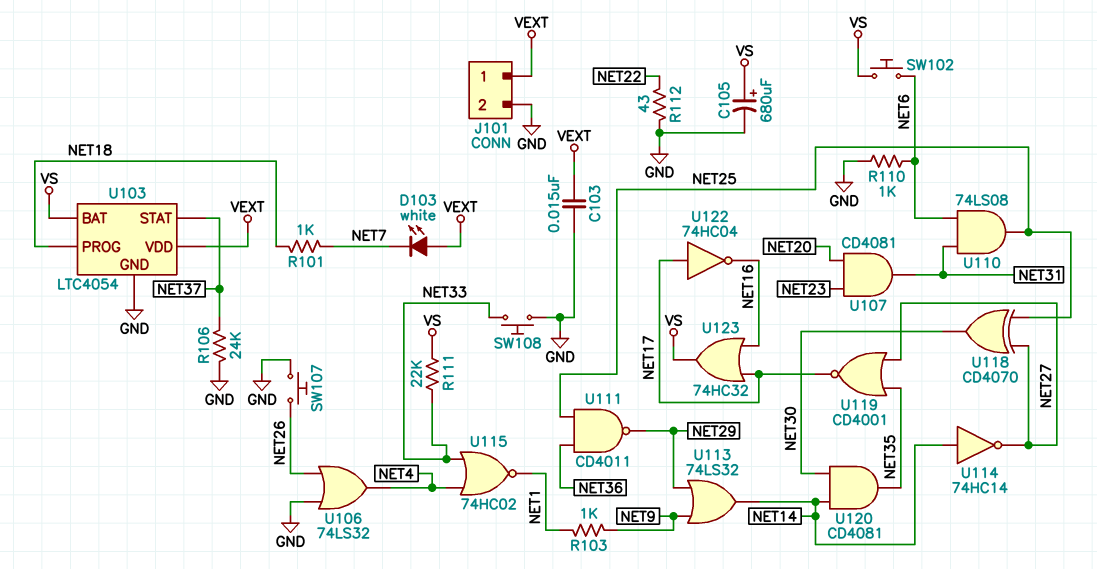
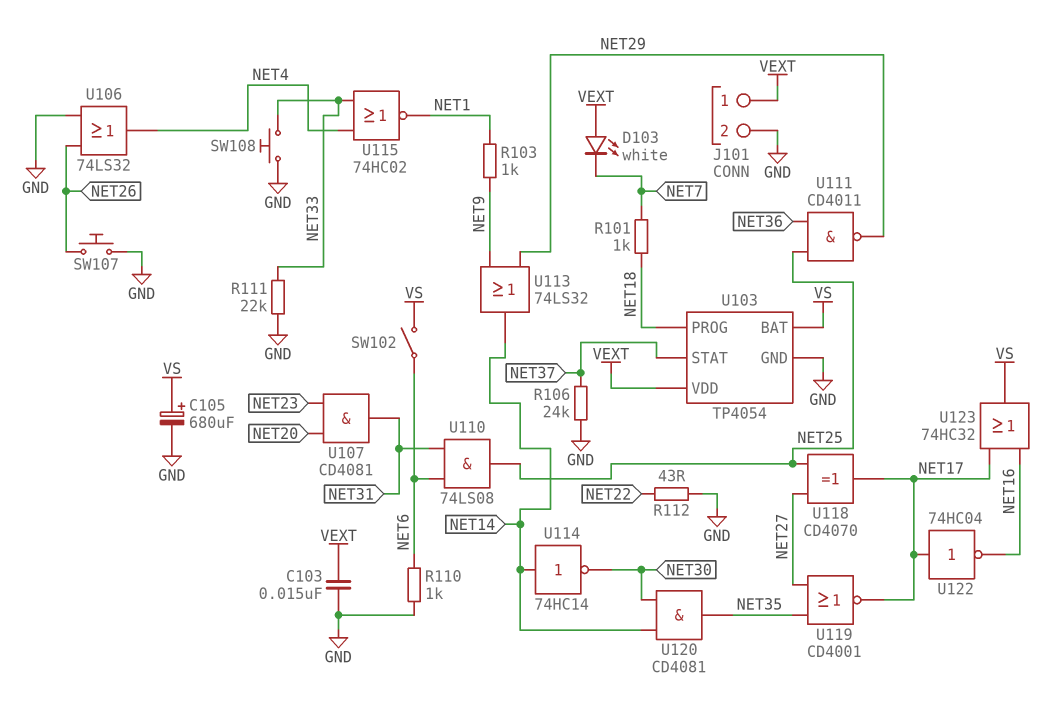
R111: 22k (NET33, VS) -> 22k (GND, NET33)
SW102: button (NET6, VS) -> switch (NET6, VS)
U103: LTC4054 -> TP4054
U114: NOT 74HC14 (in NET14, out NET27) -> NOT 74HC14 (in NET14, out NET30)
U118: XOR CD4070 (in NET25, in NET27, out NET30) -> XOR CD4070 (in NET25, in NET27, out NET17)

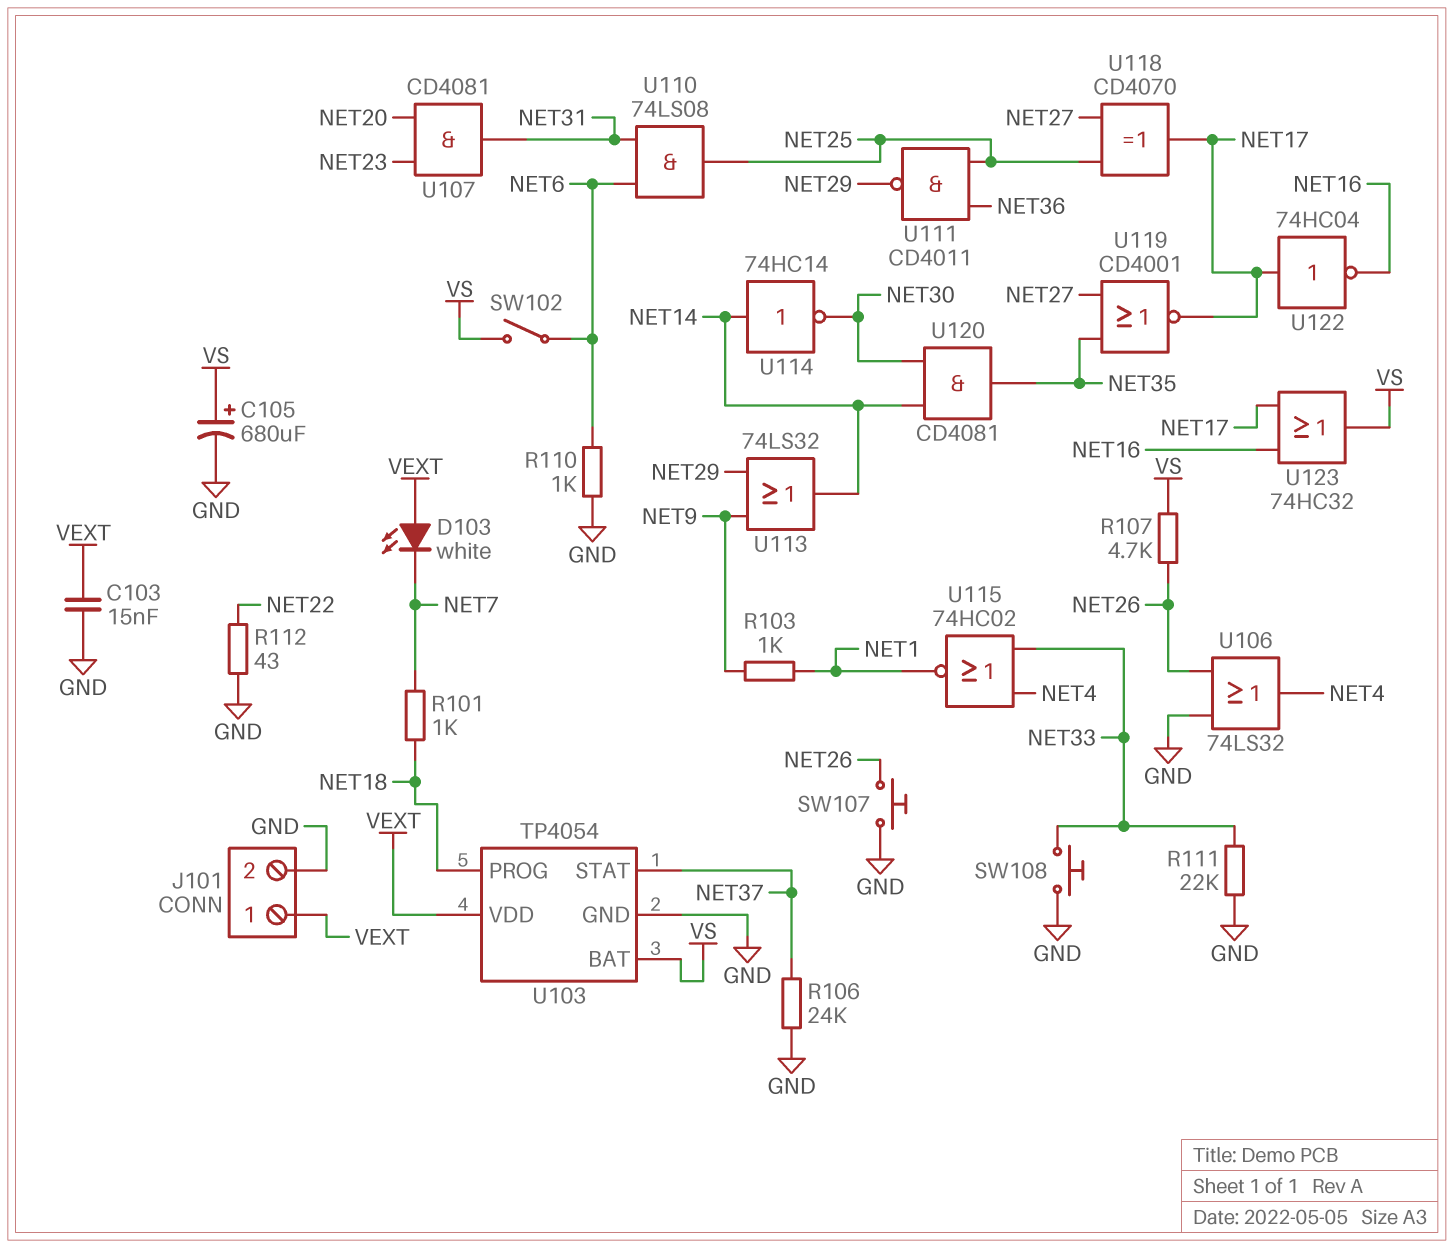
R107: none -> 4.7k (NET26, VS)

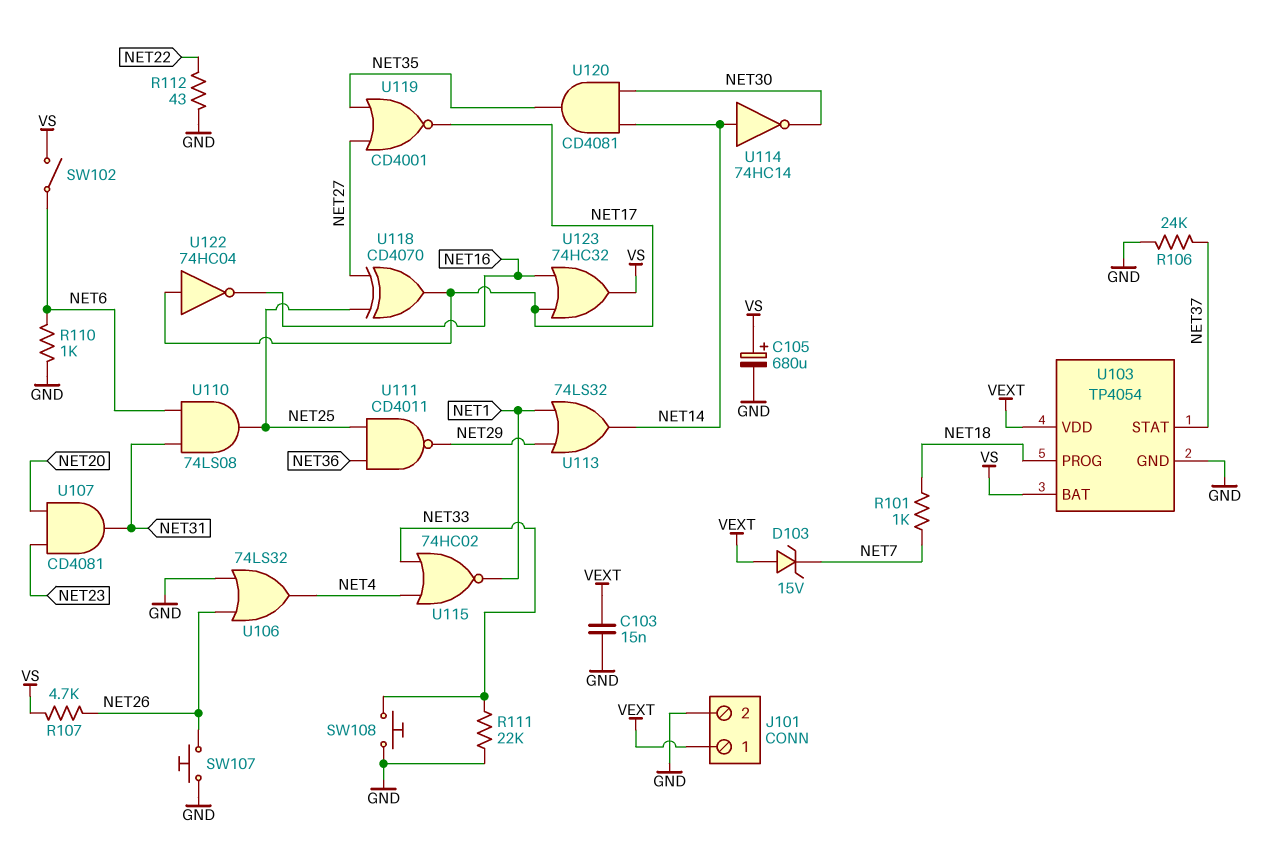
D103: LED white (A VEXT, K NET7) -> zener 15V (A VEXT, K NET7)
R103: 1k (NET1, NET9) -> none
U113: OR 74LS32 (in NET9, in NET29, out NET14) -> OR 74LS32 (in NET1, in NET29, out NET14)

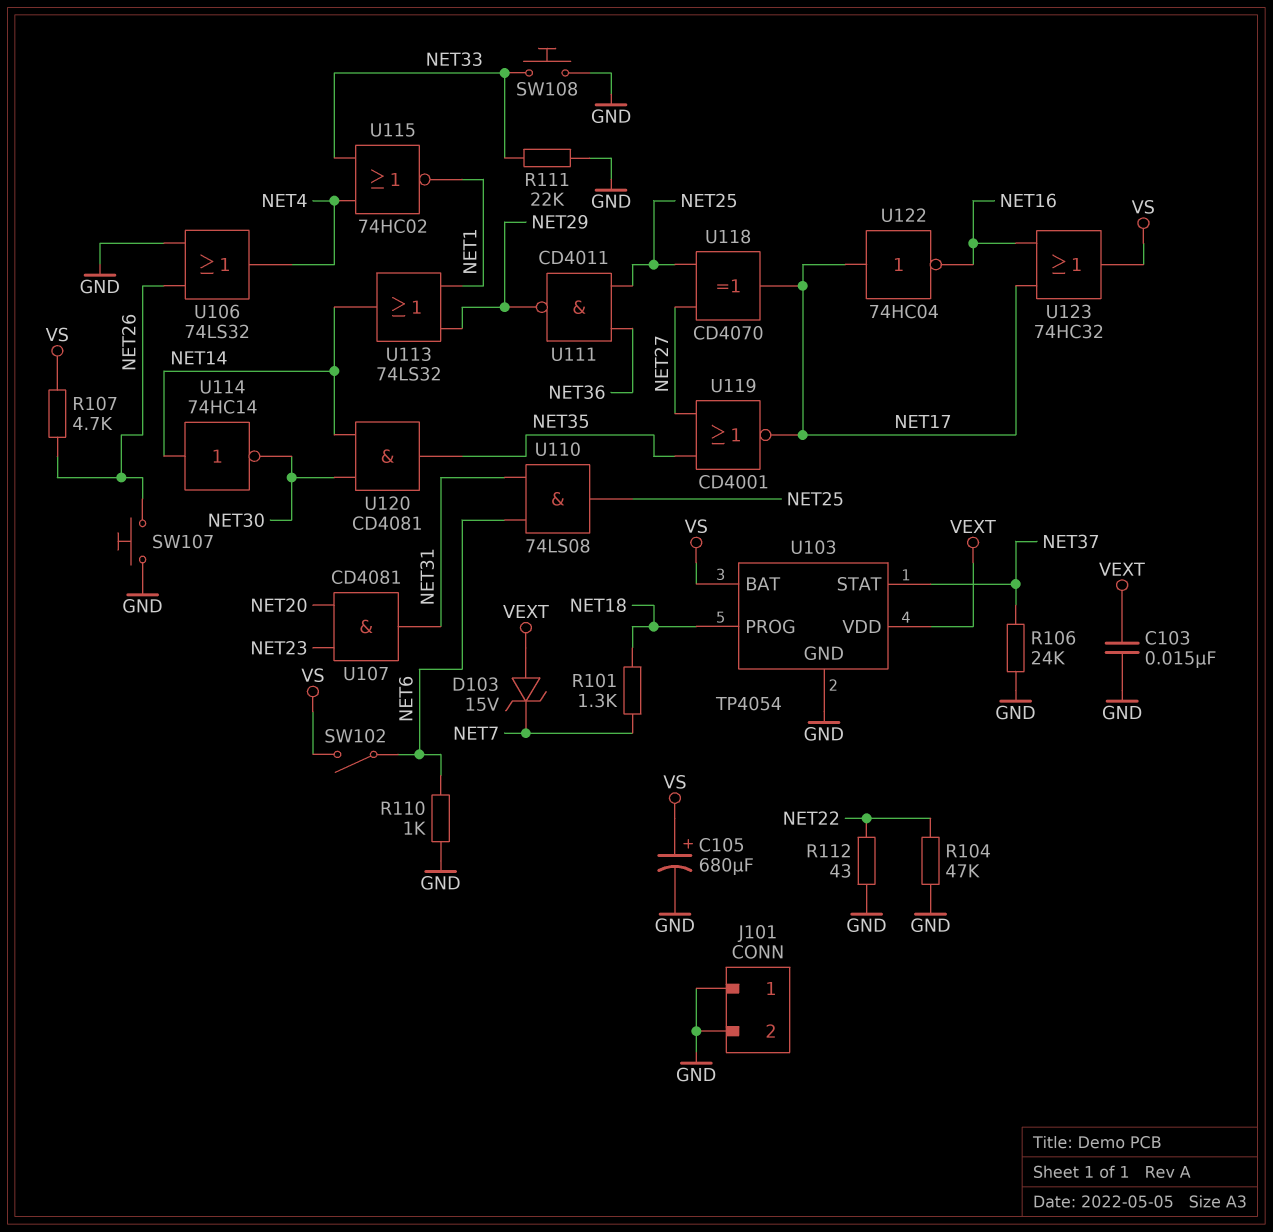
J101 pin 1: VEXT -> GND
R101: 1k (NET7, NET18) -> 1.3k (NET7, NET18)
R104: none -> 47k (GND, NET22)

